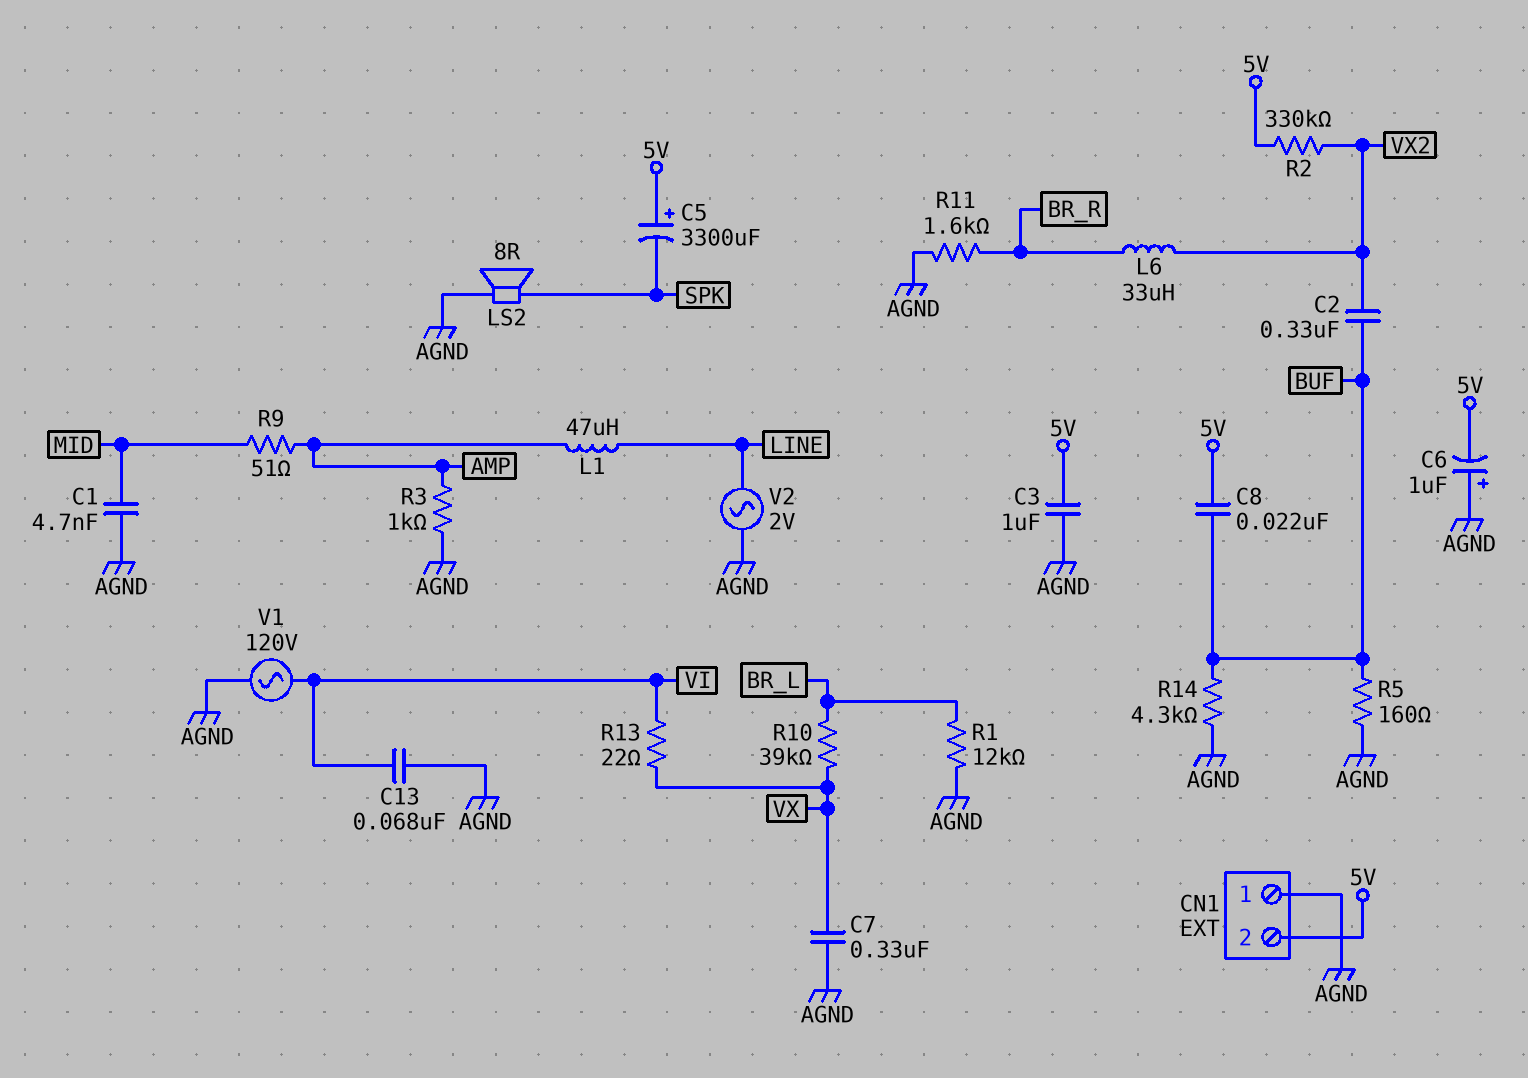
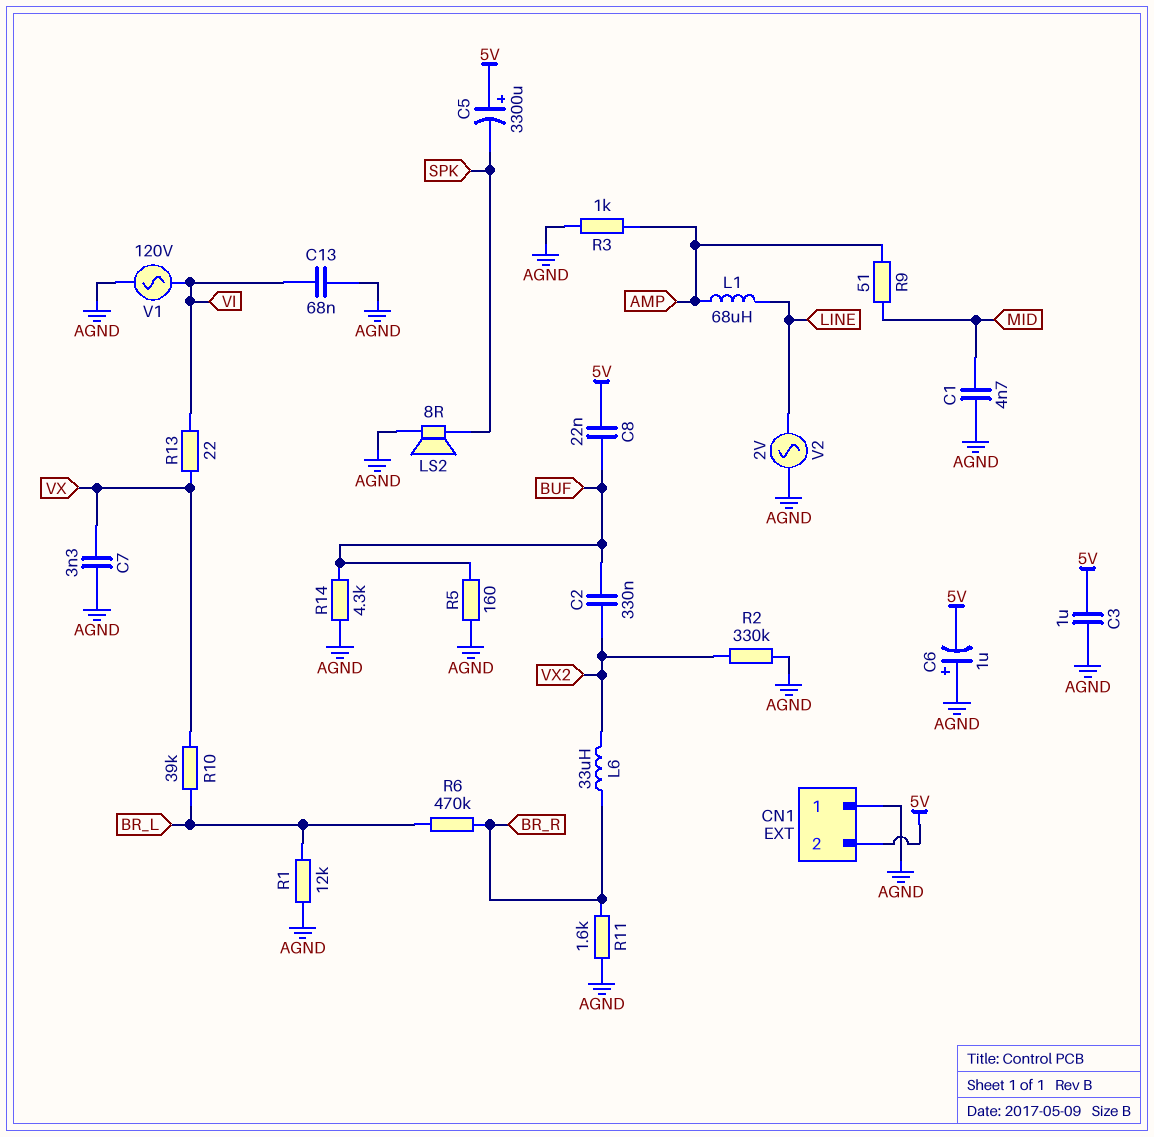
C7: 330nF (AGND, VX) -> 3.3nF (AGND, VX)
L1: 47uH (AMP, LINE) -> 68uH (AMP, LINE)
R2: 330k (5V, VX2) -> 330k (AGND, VX2)
R6: none -> 470k (BR_L, BR_R)

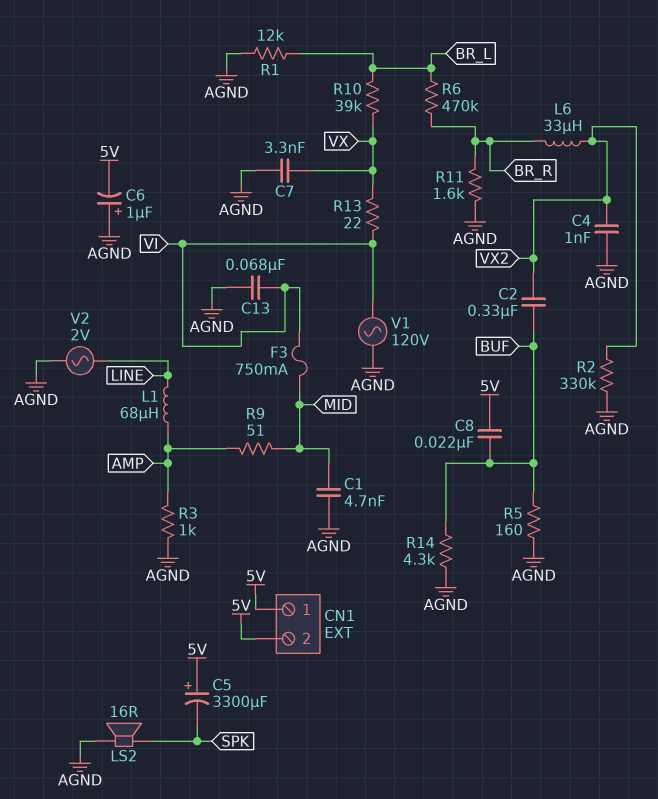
C3: 1uF (5V, AGND) -> none
C4: none -> 1nF (AGND, VX2)
CN1 pin 1: AGND -> 5V
F3: none -> 750mA (MID, VI)
LS2: speaker 8R (AGND, SPK) -> speaker 16R (AGND, SPK)

